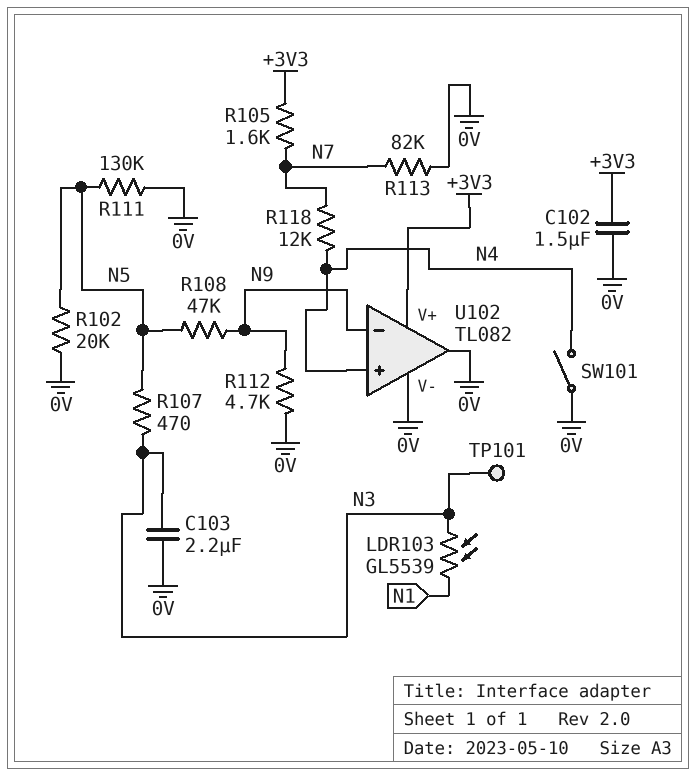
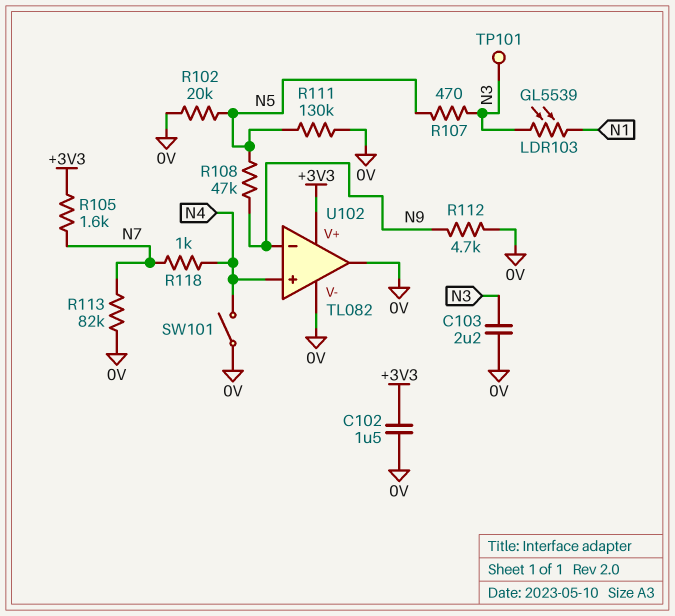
R118: 12k (N4, N7) -> 1k (N4, N7)

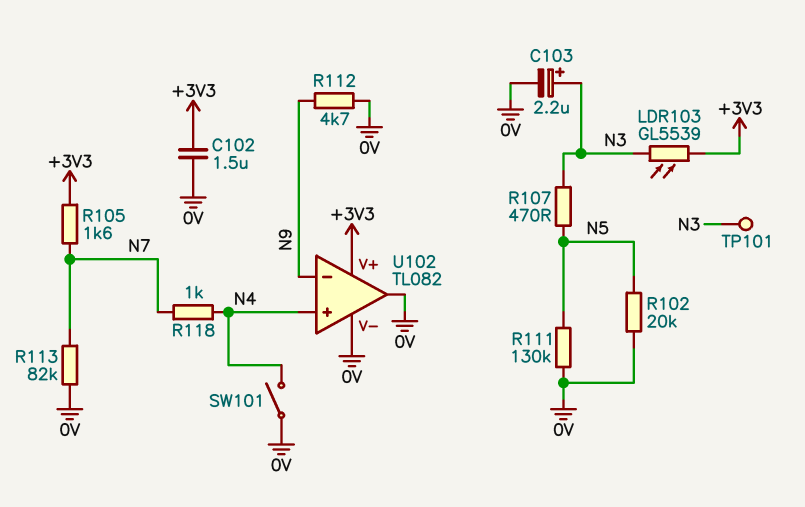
C103: 2.2uF (0V, N3) -> 2.2uF (plus N3, minus 0V)
LDR103: GL5539 (N1, N3) -> GL5539 (+3V3, N3)
R108: 47k (N5, N9) -> none

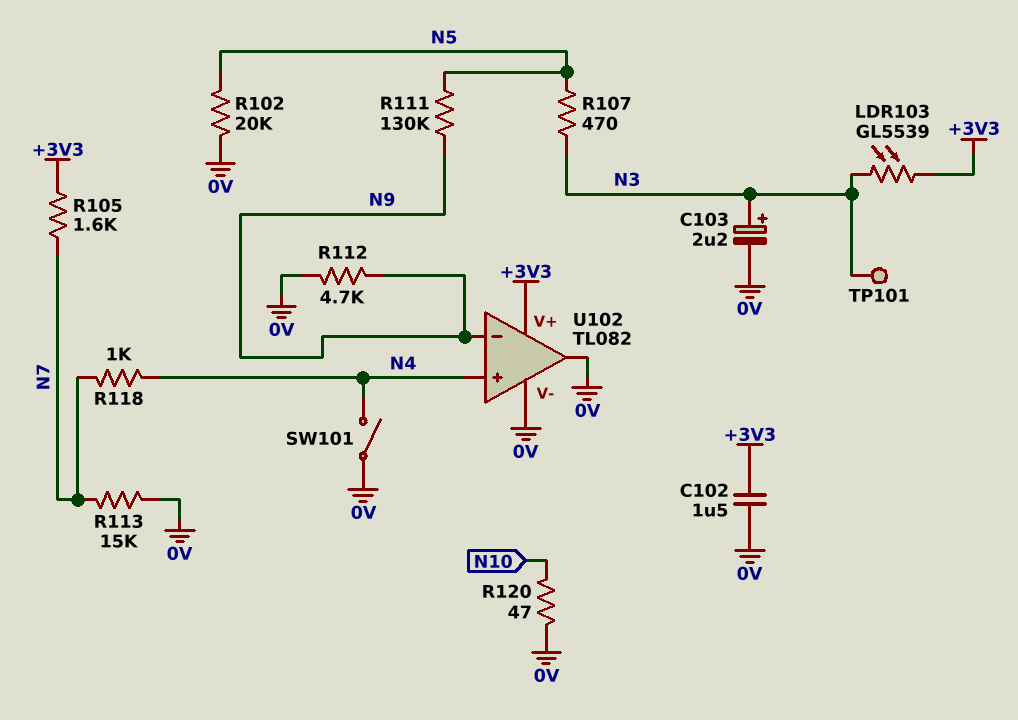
R111: 130k (0V, N5) -> 130k (N5, N9)
R113: 82k (0V, N7) -> 15k (0V, N7)
R120: none -> 47 (0V, N10)

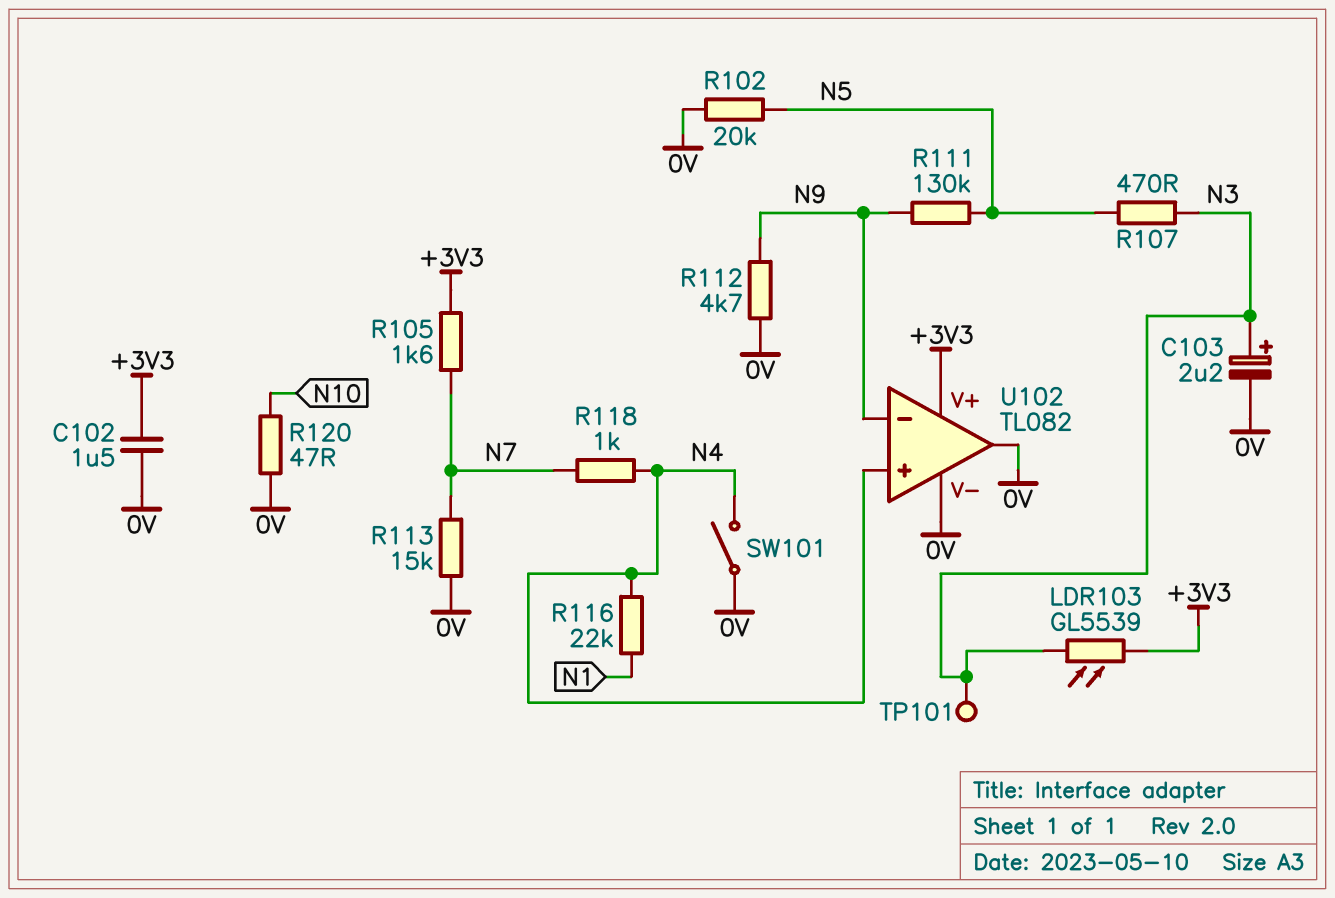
R116: none -> 22k (N1, N4)

